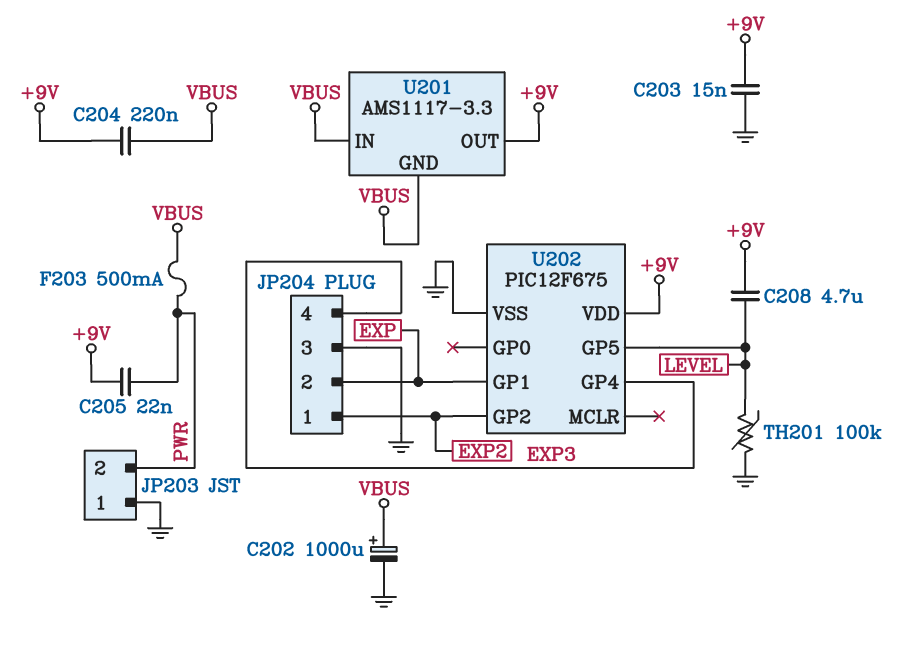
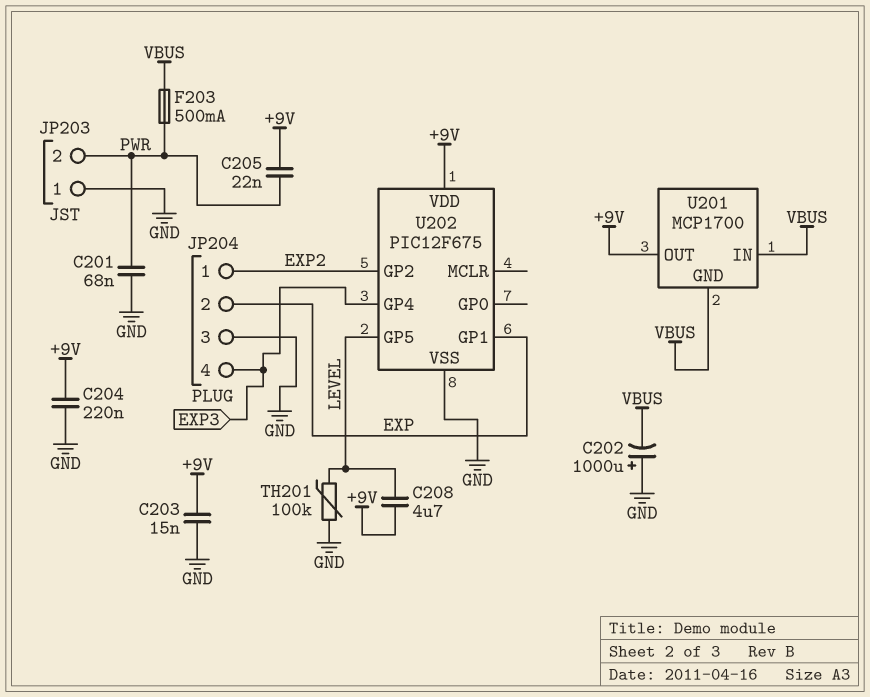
C201: none -> 68nF (GND, PWR)
C202: 1000uF (plus VBUS, minus GND) -> 1000uF (plus GND, minus VBUS)
C204: 220nF (+9V, VBUS) -> 220nF (+9V, GND)
U201: AMS1117-3.3 -> MCP1700

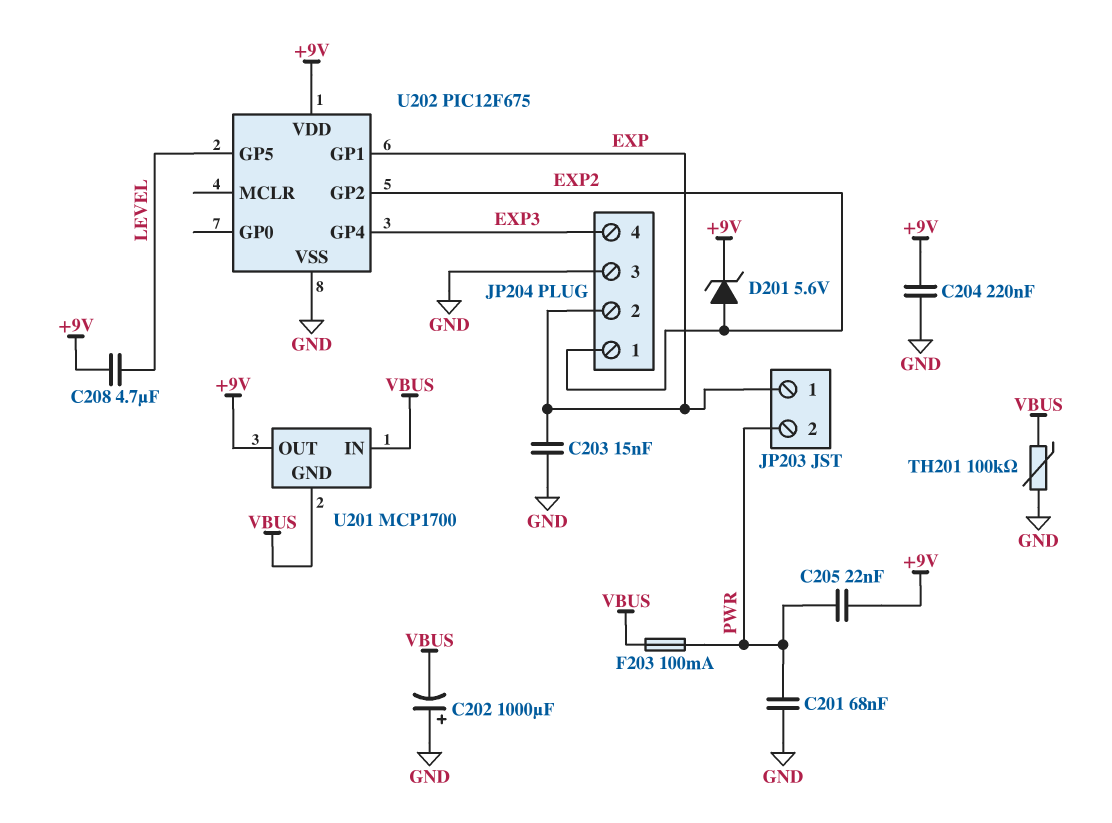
C203: 15nF (+9V, GND) -> 15nF (EXP, GND)
D201: none -> zener 5.6V (A EXP2, K +9V)
F203: 500mA (PWR, VBUS) -> 100mA (PWR, VBUS)
JP203 pin 1: GND -> EXP
TH201: 100k (GND, LEVEL) -> 100k (GND, VBUS)

